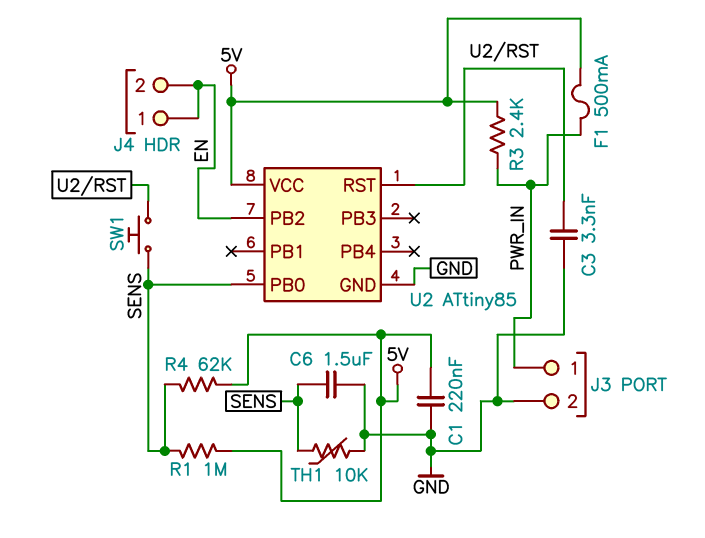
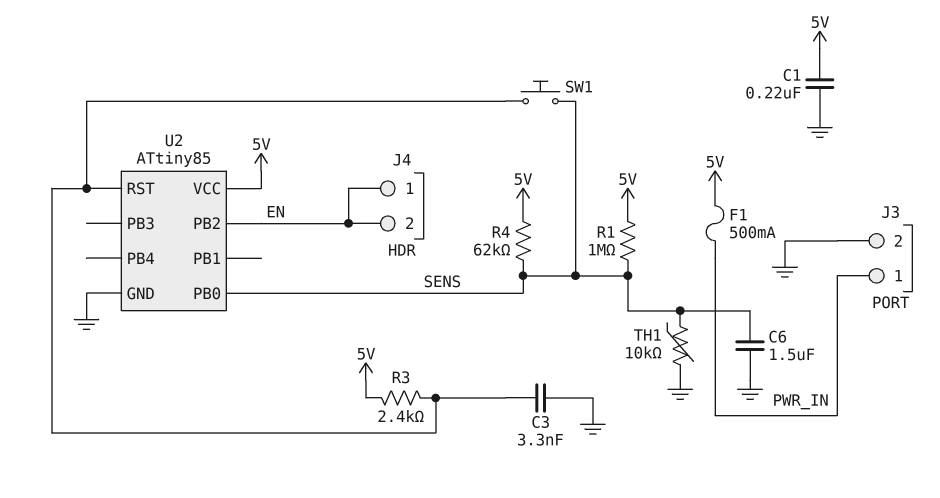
R3: 2.4k (5V, PWR_IN) -> 2.4k (5V, U2/RST)

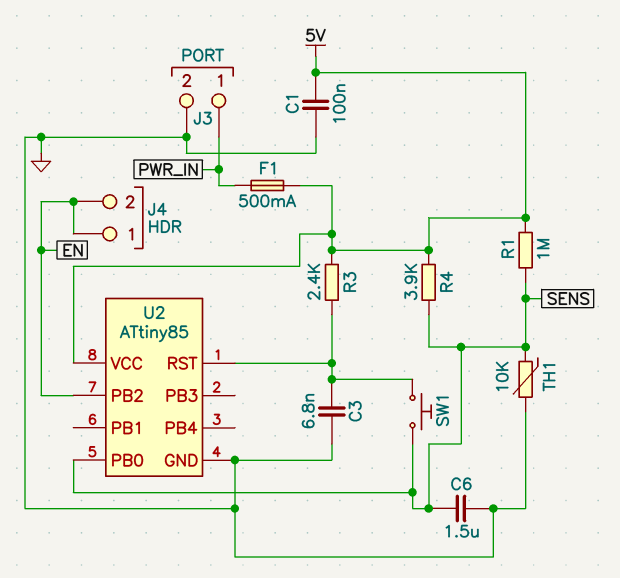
C1: 220nF (5V, GND) -> 100nF (5V, GND)
C3: 3.3nF (GND, U2/RST) -> 6.8nF (GND, U2/RST)
R4: 62k (5V, SENS) -> 3.9k (5V, SENS)

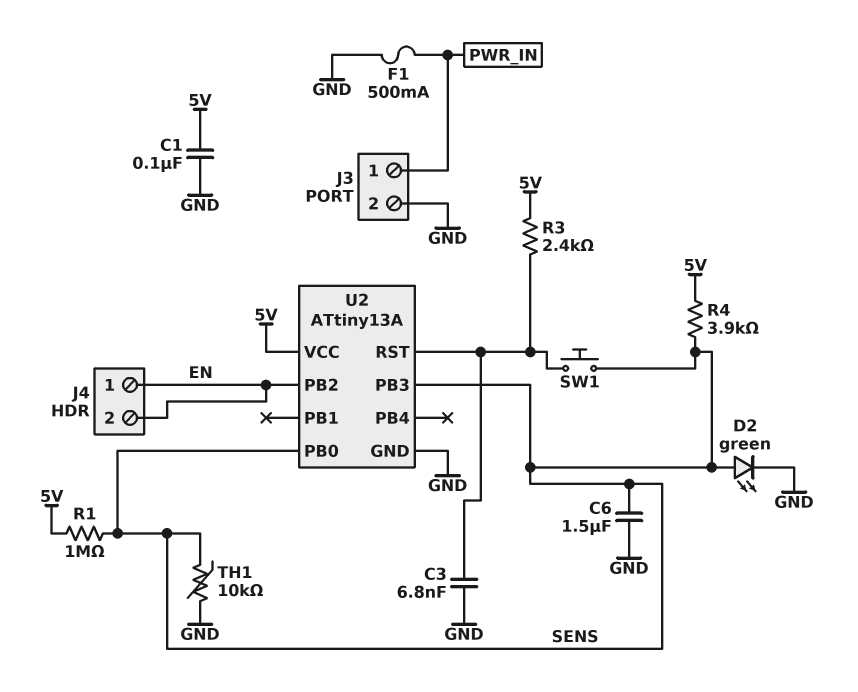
D2: none -> LED green (A SENS, K GND)
F1: 500mA (5V, PWR_IN) -> 500mA (GND, PWR_IN)
U2: ATtiny85 -> ATtiny13A
U2 pin PB3: none -> SENS

